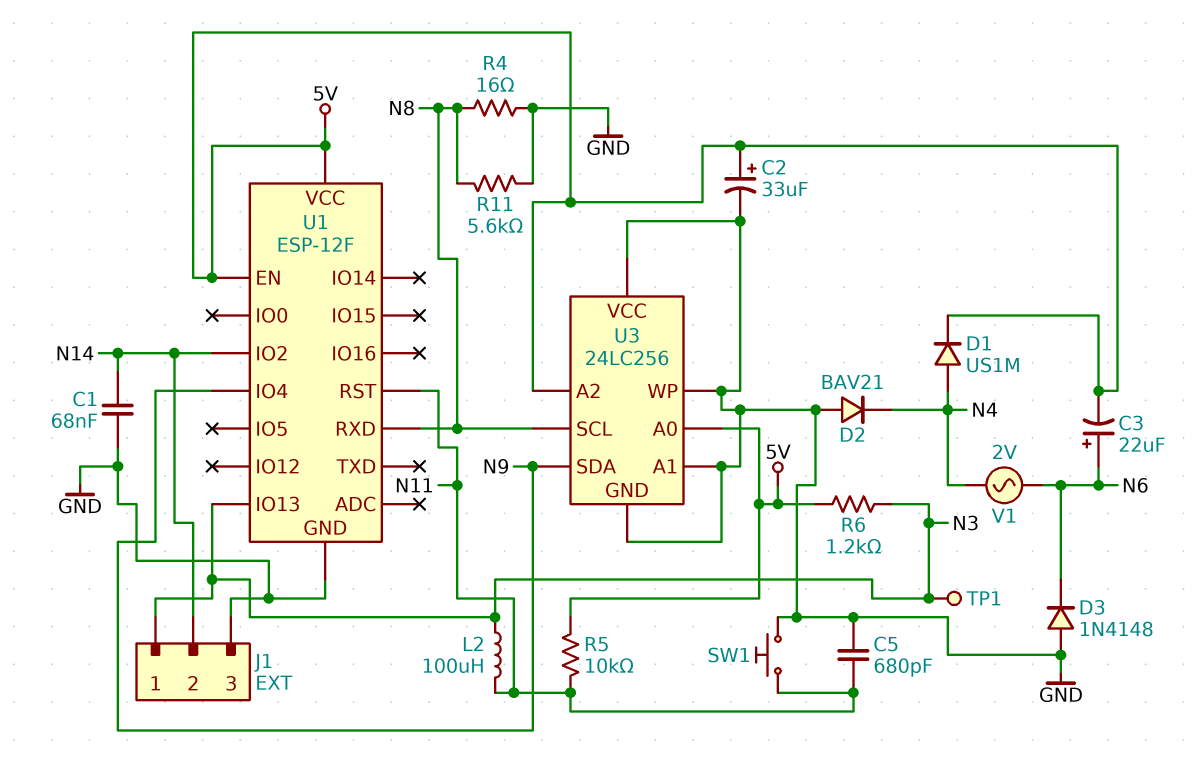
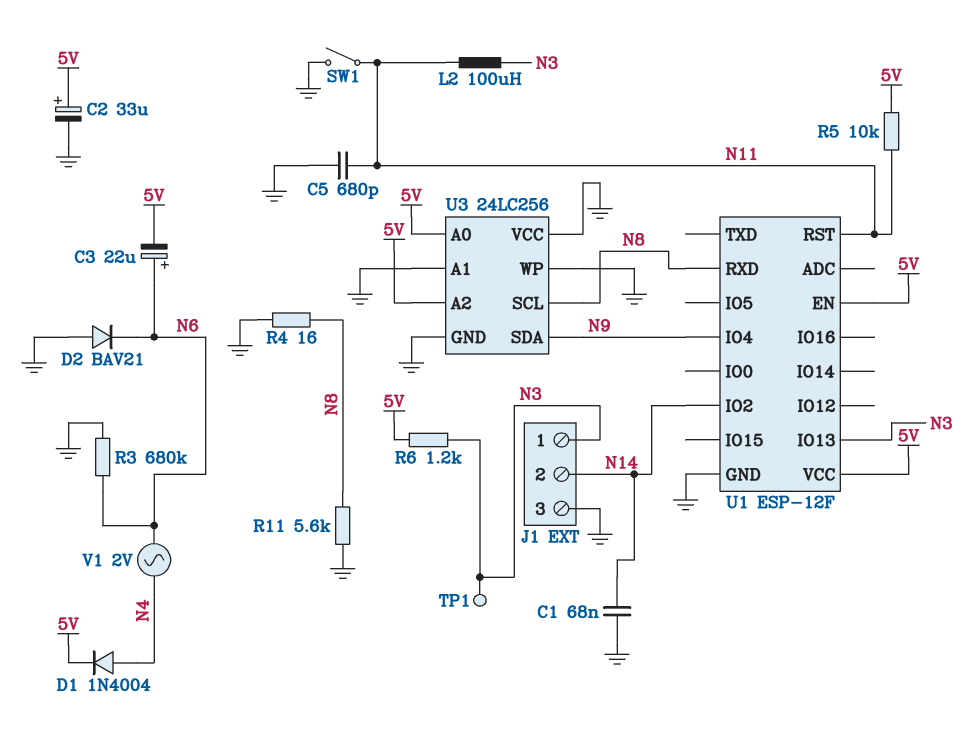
D1: diode US1M (A N4, K 5V) -> diode 1N4004 (A N4, K 5V)
D2: diode BAV21 (A GND, K N4) -> diode BAV21 (A GND, K N6)
D3: diode 1N4148 (A GND, K N6) -> none
R3: none -> 680k (GND, N6)
SW1: button (GND, N11) -> switch (GND, N11)

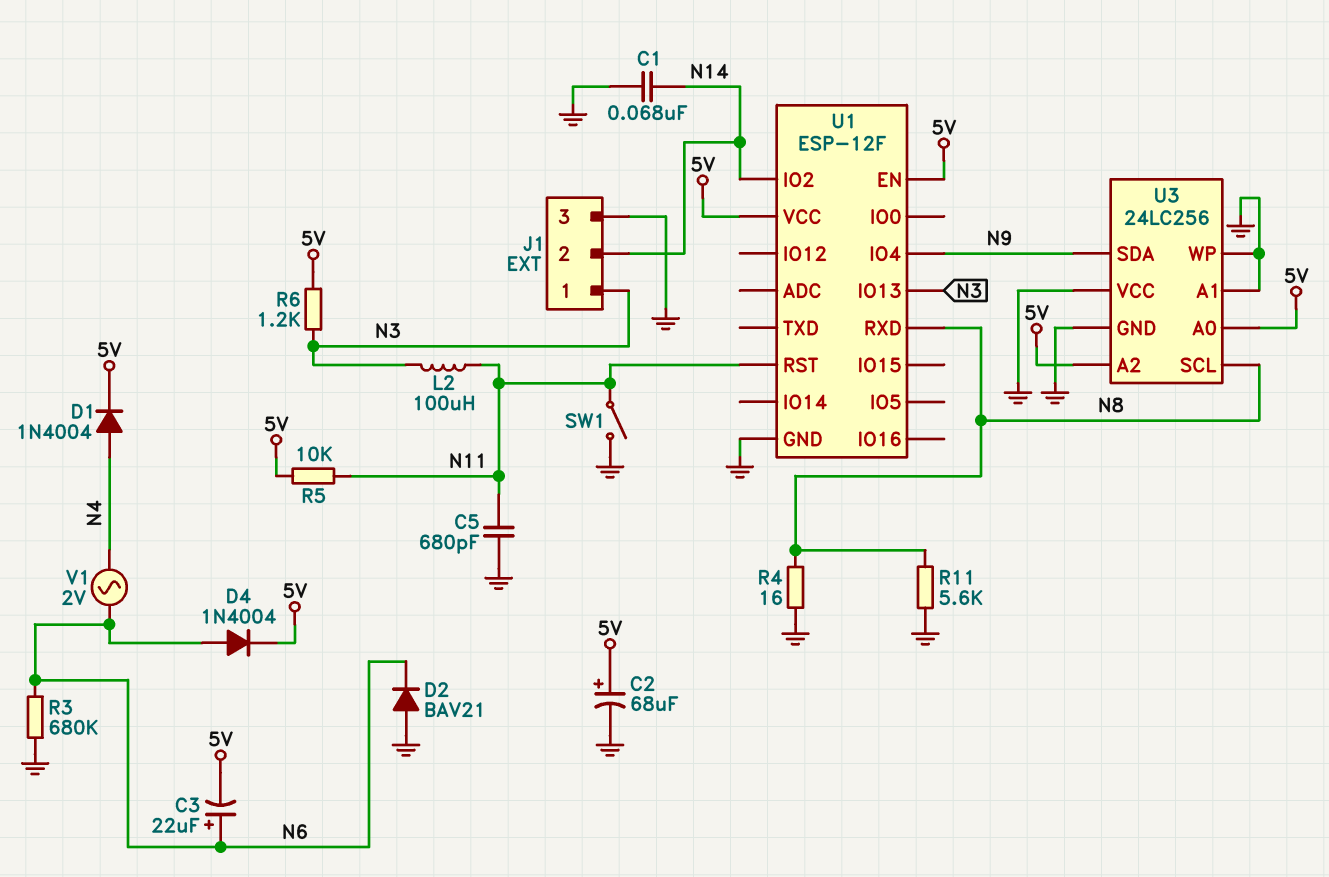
C2: 33uF (plus 5V, minus GND) -> 68uF (plus 5V, minus GND)
D4: none -> diode 1N4004 (A N6, K 5V)
TP1: test point (N3) -> none

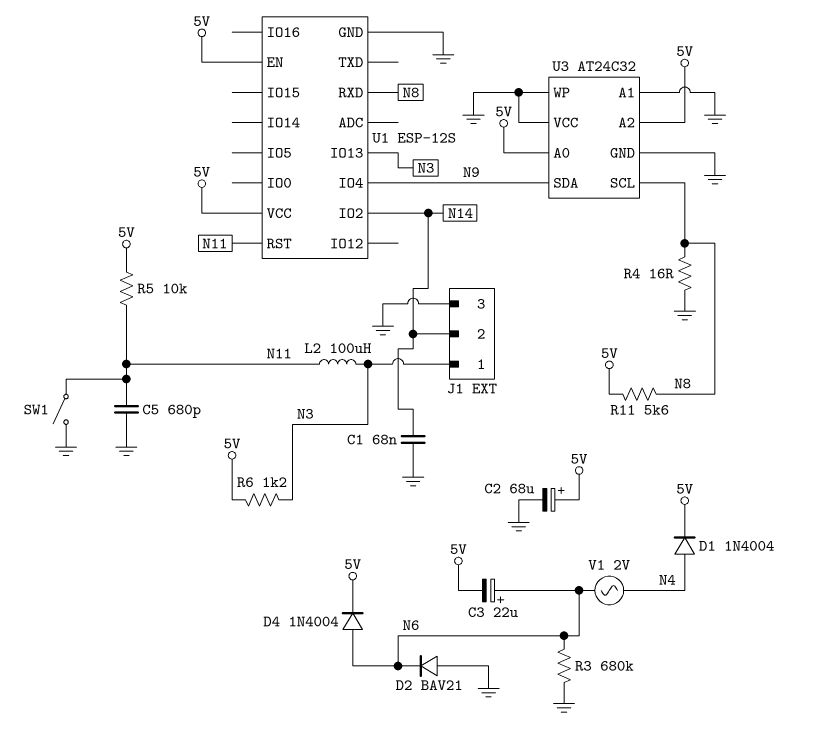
R11: 5.6k (GND, N8) -> 5.6k (5V, N8)
U1: ESP-12F -> ESP-12S
U3: 24LC256 -> AT24C32

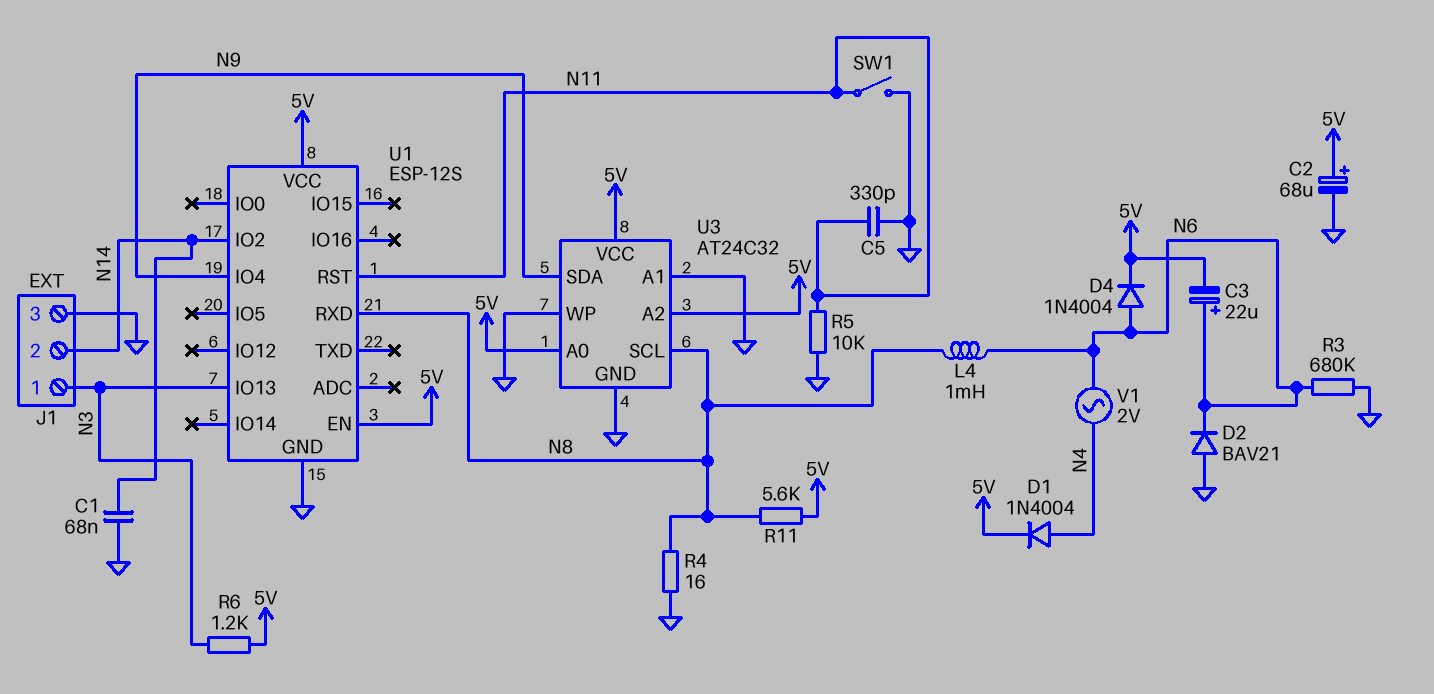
C5: 680pF (GND, N11) -> 330pF (GND, N11)
L2: 100uH (N3, N11) -> none
L4: none -> 1mH (N6, N8)
R5: 10k (5V, N11) -> 10k (GND, N11)
U3 pin VCC: GND -> 5V

